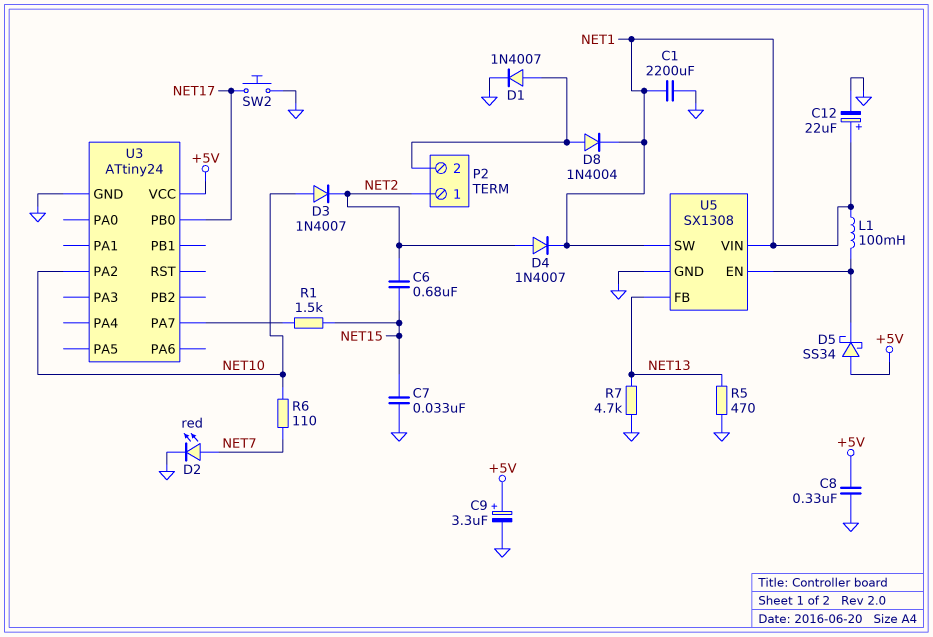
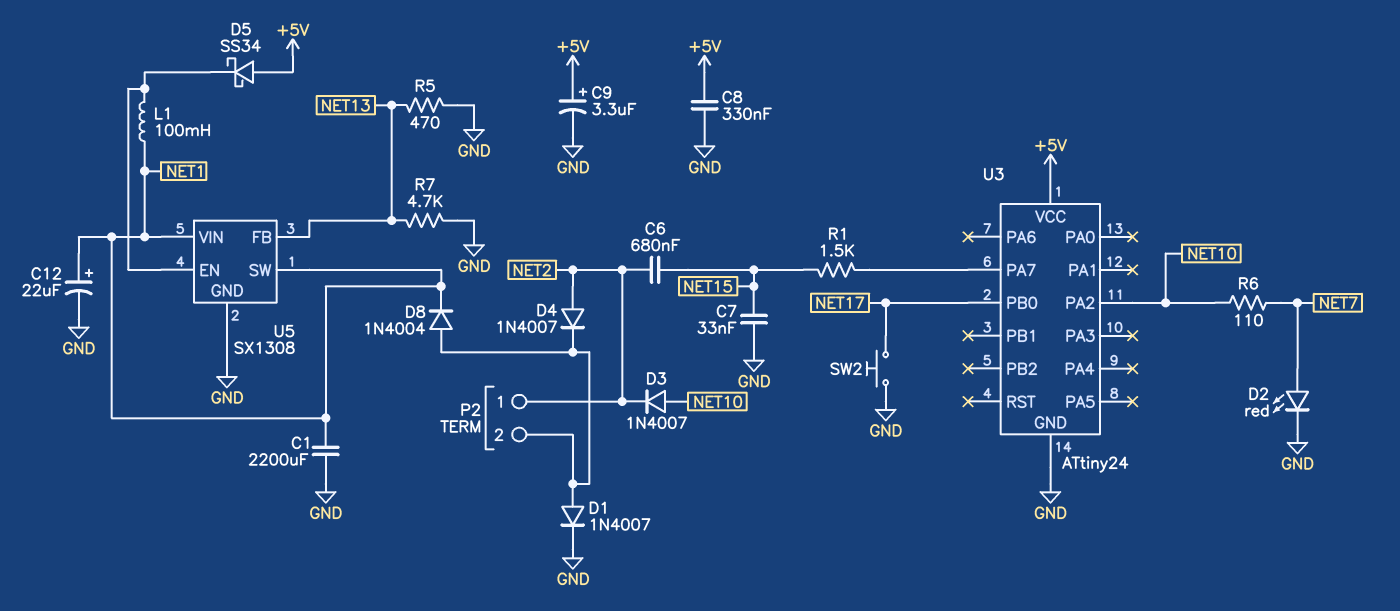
D4: diode 1N4007 (A NET2, K NET1) -> diode 1N4007 (A NET2, K P2/2)

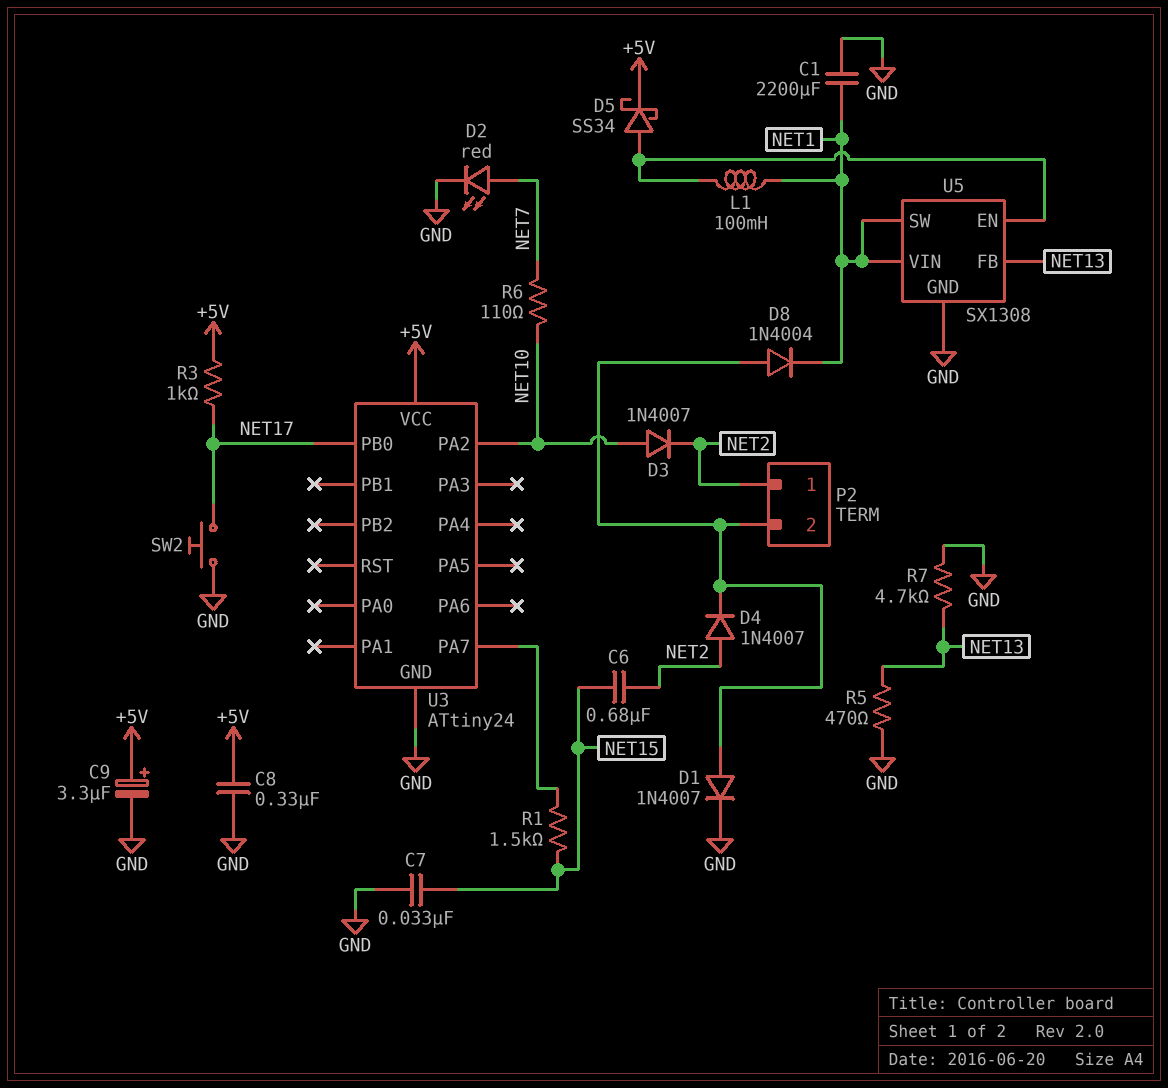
C12: 22uF (plus NET1, minus GND) -> none
D5: schottky SS34 (A +5V, K U5/EN) -> schottky SS34 (A U5/EN, K +5V)
R3: none -> 1k (+5V, NET17)

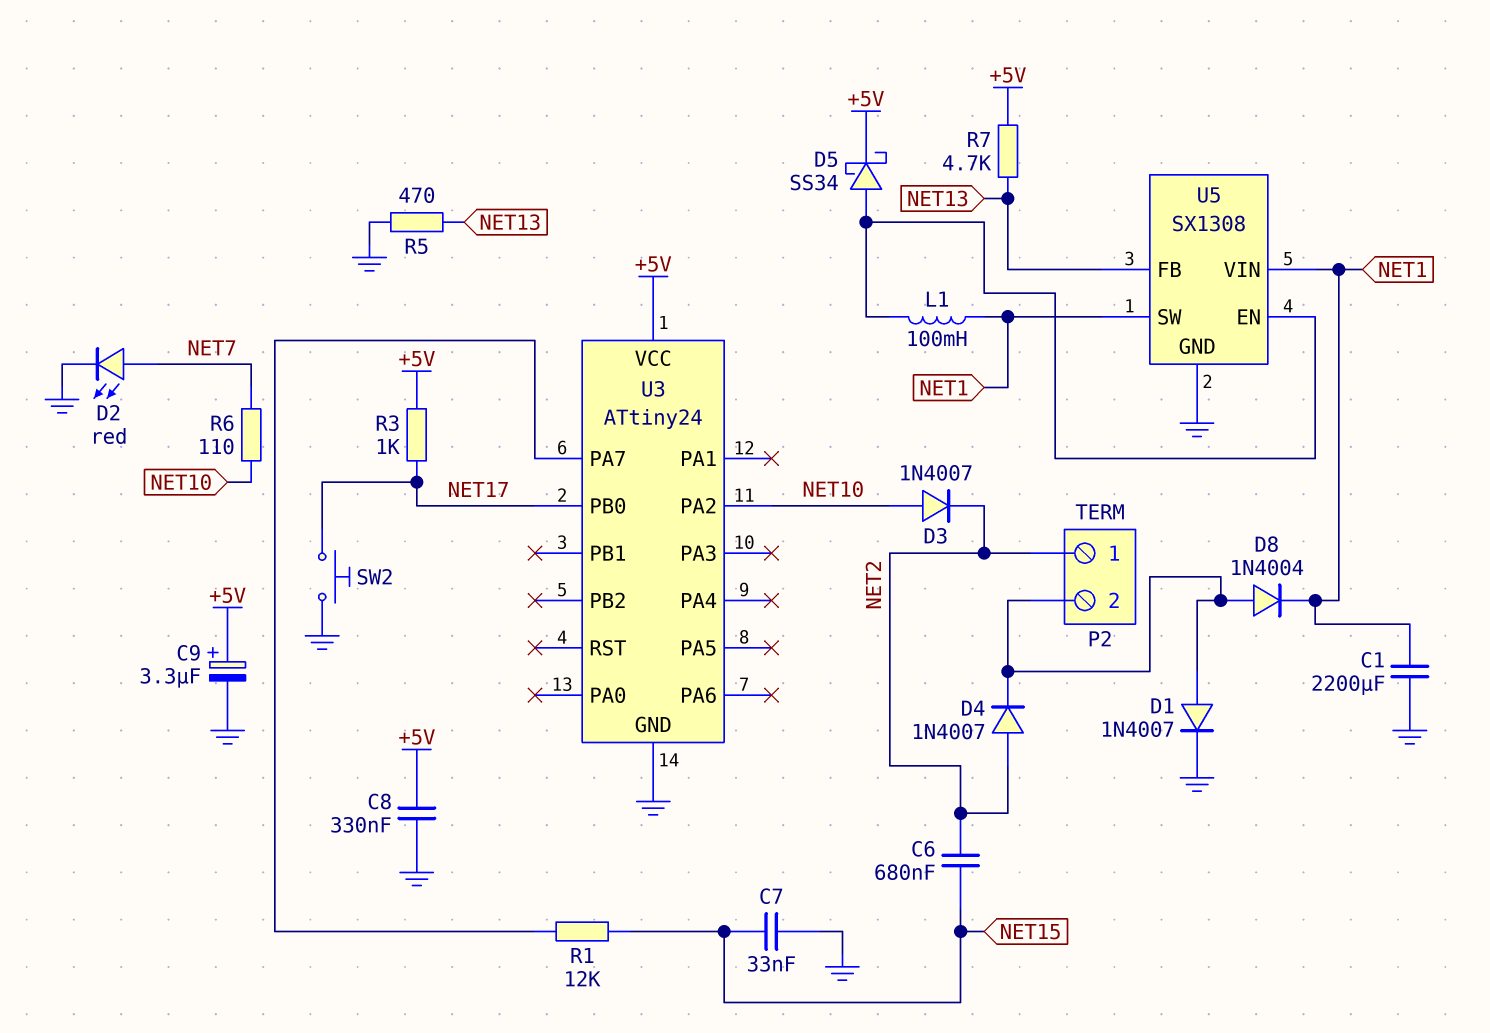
R1: 1.5k (NET15, U3/PA7) -> 12k (NET15, U3/PA7)
R7: 4.7k (GND, NET13) -> 4.7k (+5V, NET13)

